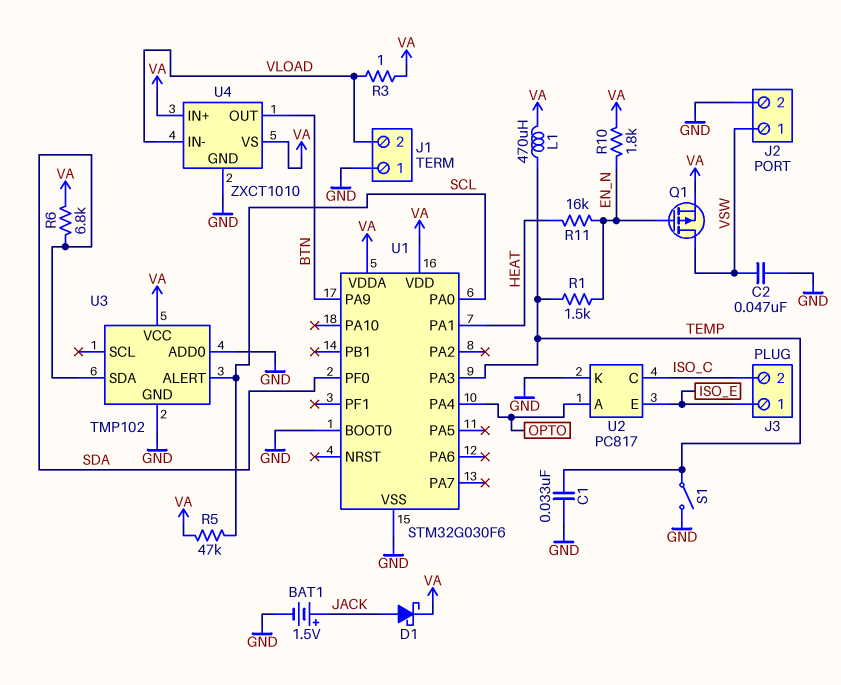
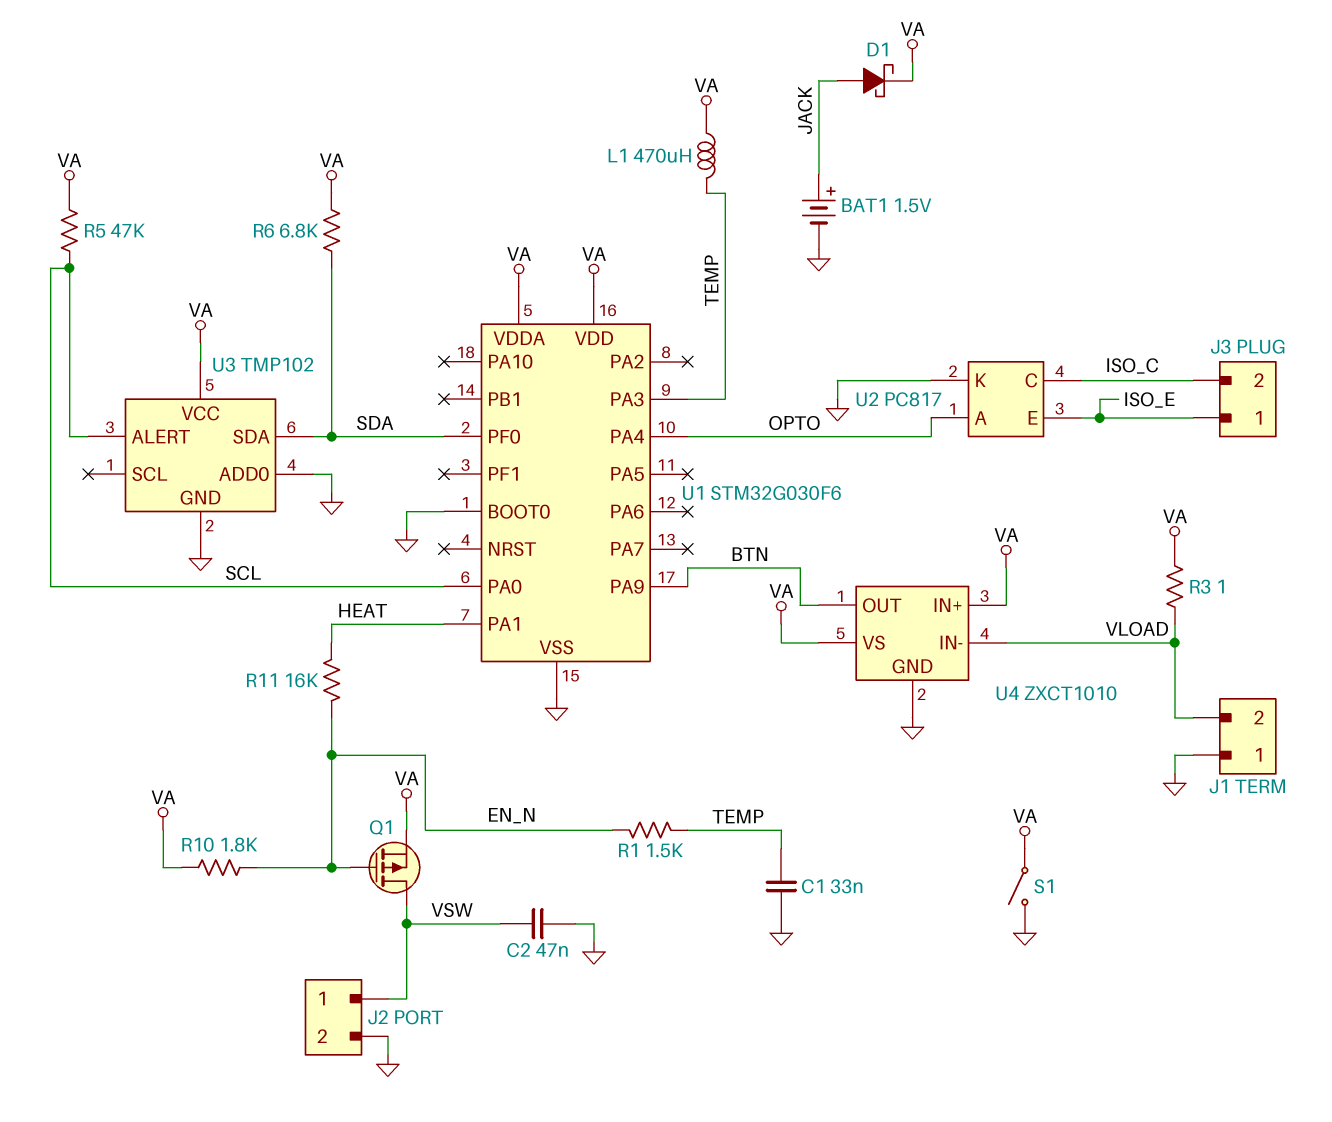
S1: switch (GND, TEMP) -> switch (GND, VA)

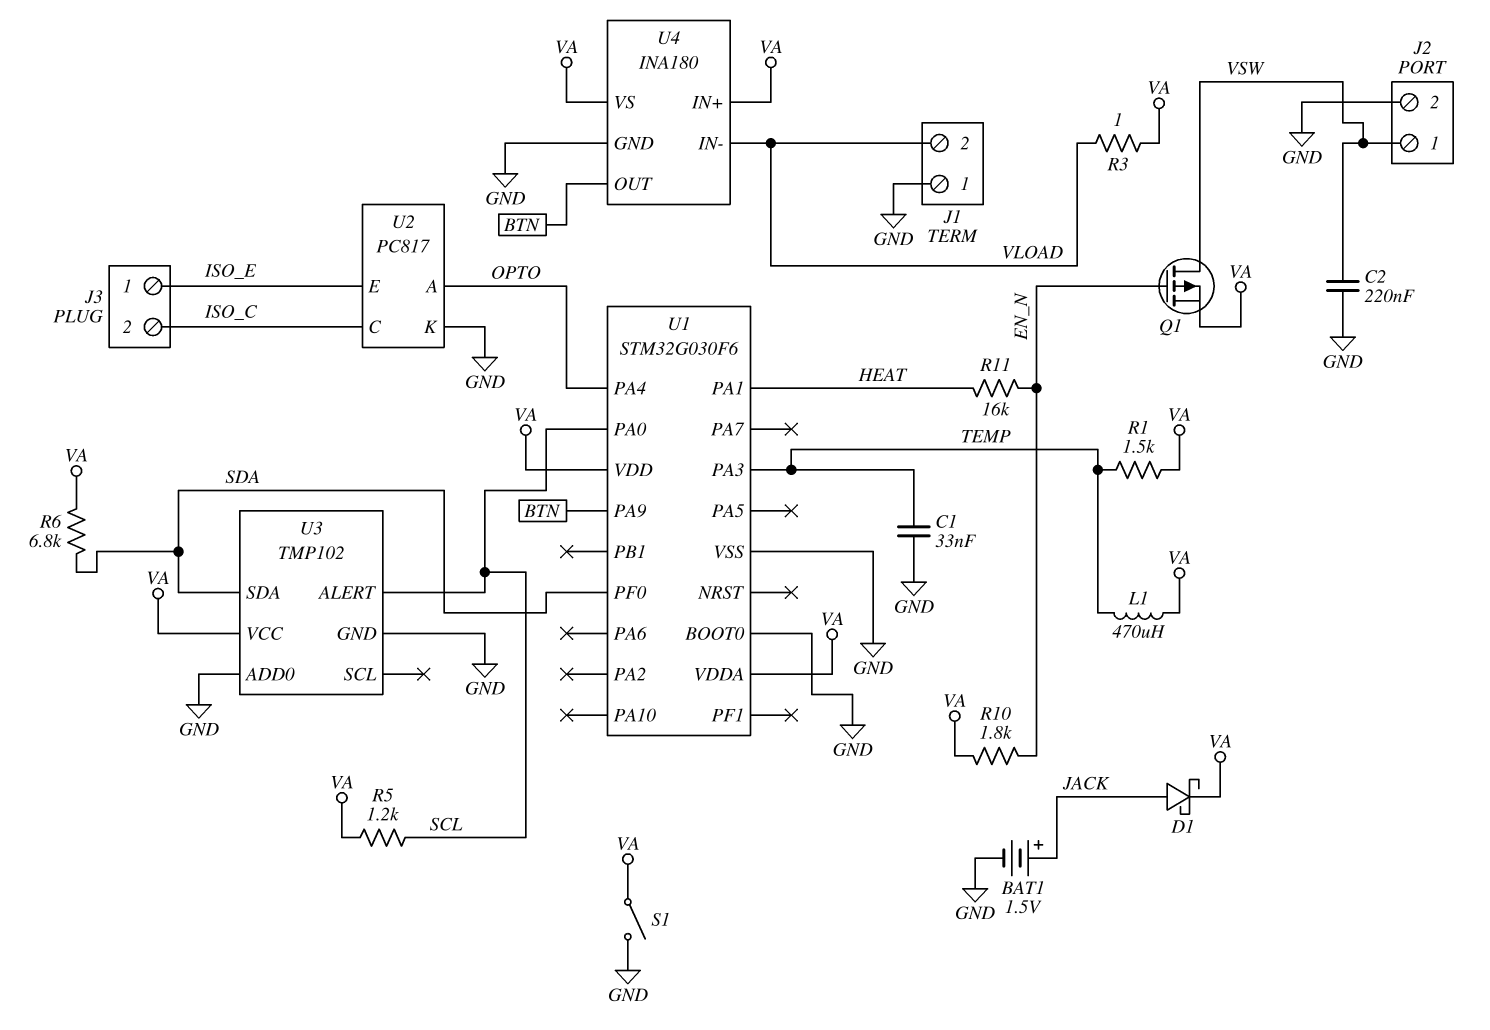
C2: 47nF (GND, VSW) -> 220nF (GND, VSW)
R1: 1.5k (EN_N, TEMP) -> 1.5k (TEMP, VA)
R5: 47k (SCL, VA) -> 1.2k (SCL, VA)
U4: ZXCT1010 -> INA180

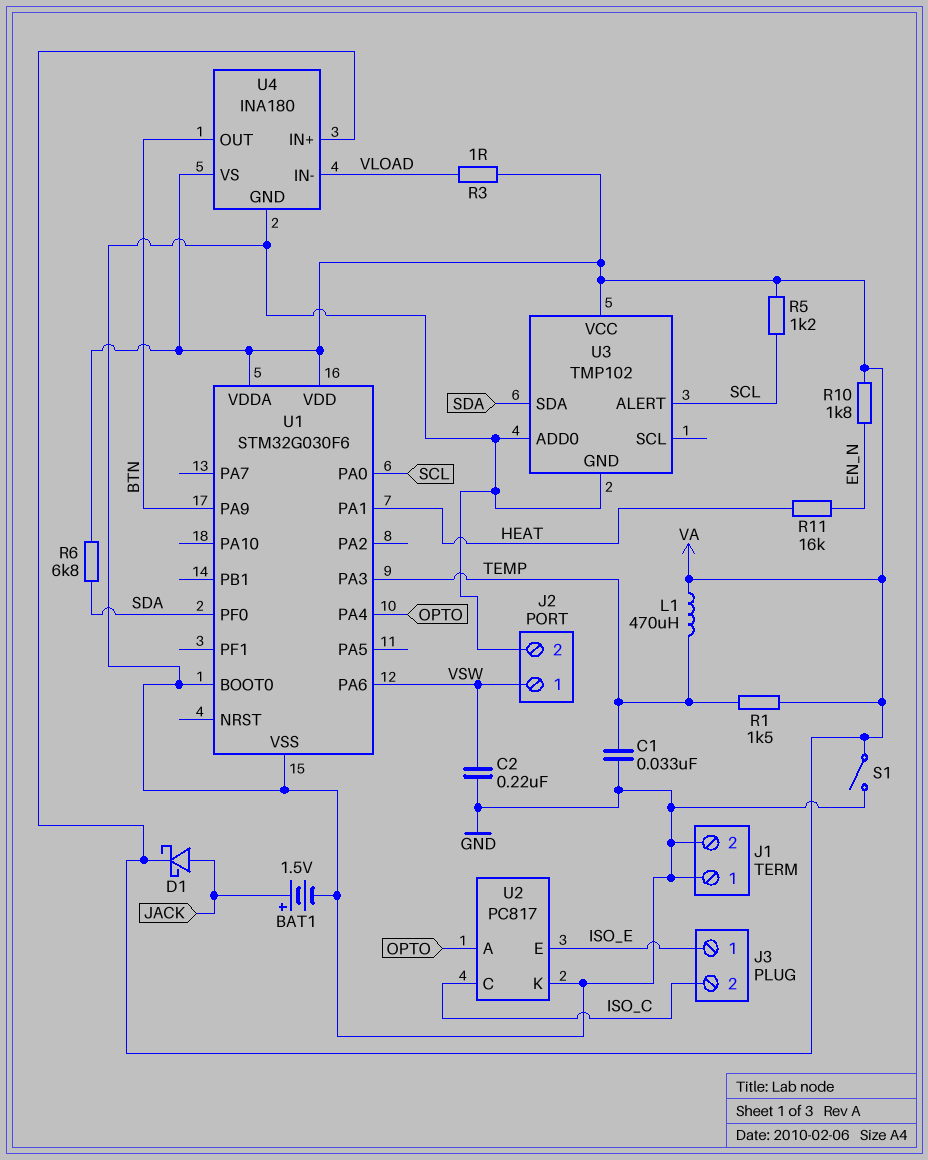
J1 pin 2: VLOAD -> GND
Q1: PMOS (G EN_N, D VSW, S VA) -> none
U1 pin PA6: none -> VSW

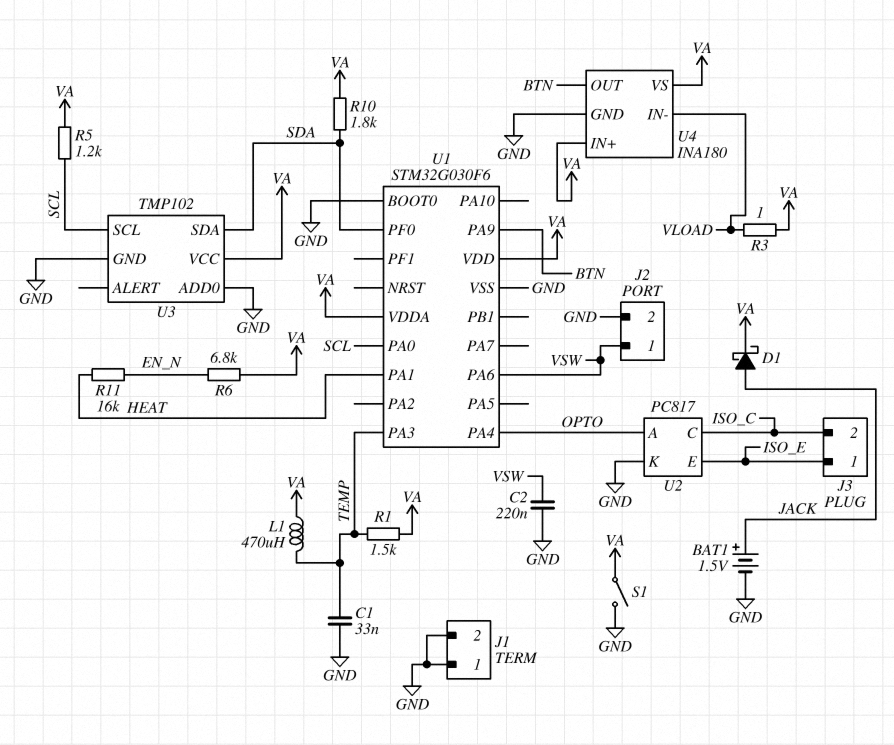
R6: 6.8k (SDA, VA) -> 6.8k (EN_N, VA)
R10: 1.8k (EN_N, VA) -> 1.8k (SDA, VA)
U3 pin ALERT: SCL -> none
U3 pin SCL: none -> SCL

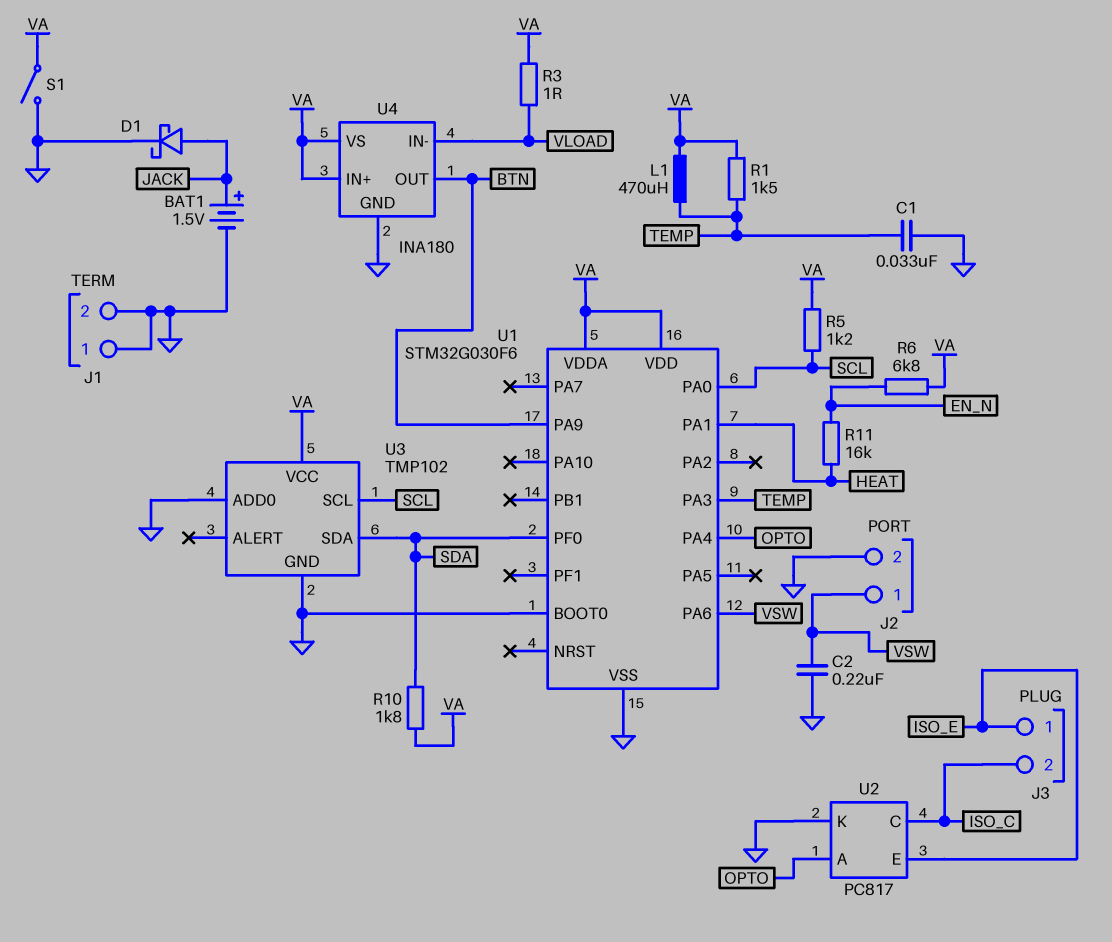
D1: schottky (A JACK, K VA) -> schottky (A JACK, K GND)

